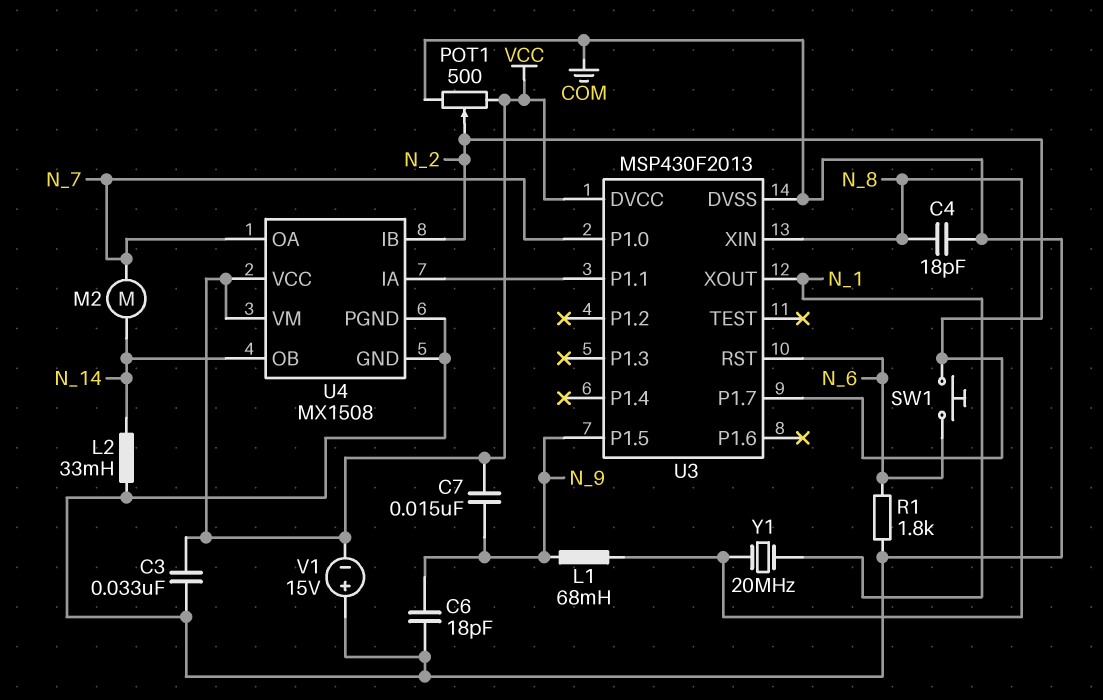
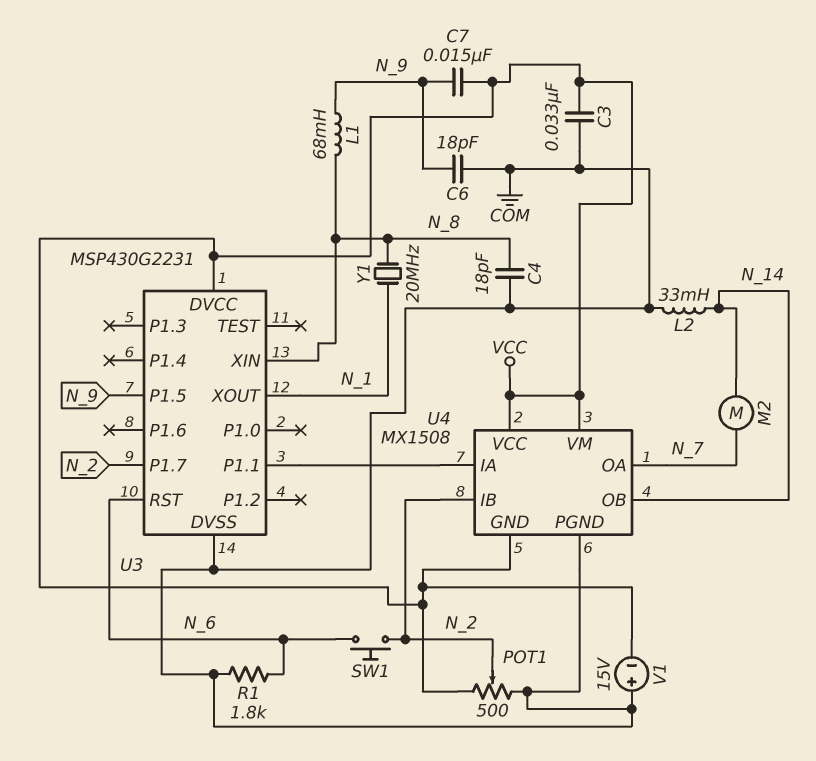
U3: MSP430F2013 -> MSP430G2231
U3 pin P1.0: N_7 -> none
U4 pin GND: COM -> VCC

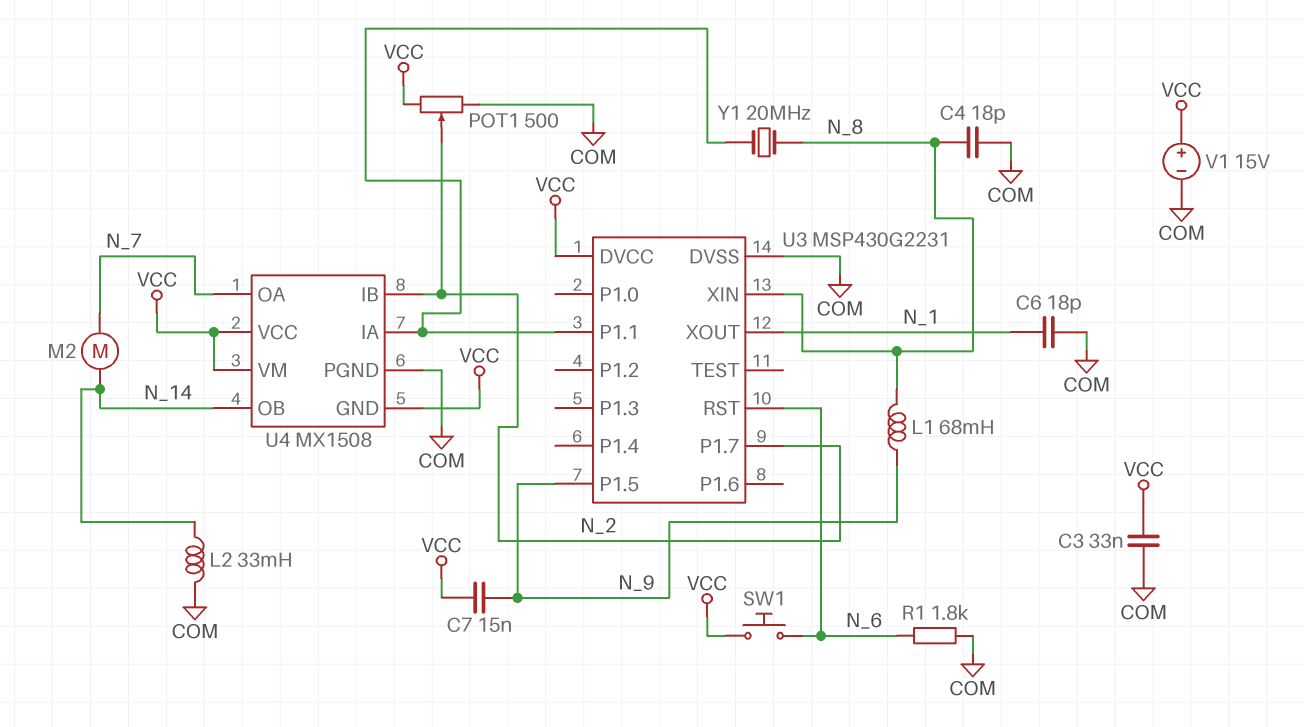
C6: 18pF (COM, N_9) -> 18pF (COM, N_1)
SW1: button (N_2, N_6) -> button (N_6, VCC)
V1: 15V (plus COM, minus VCC) -> 15V (plus VCC, minus COM)
Y1: 20MHz (N_1, N_8) -> 20MHz (N_8, U3/P1.1)

